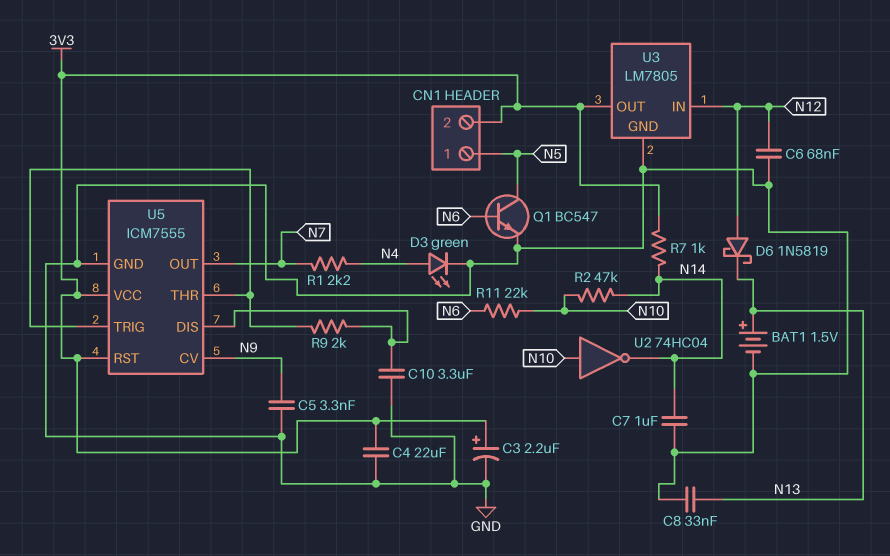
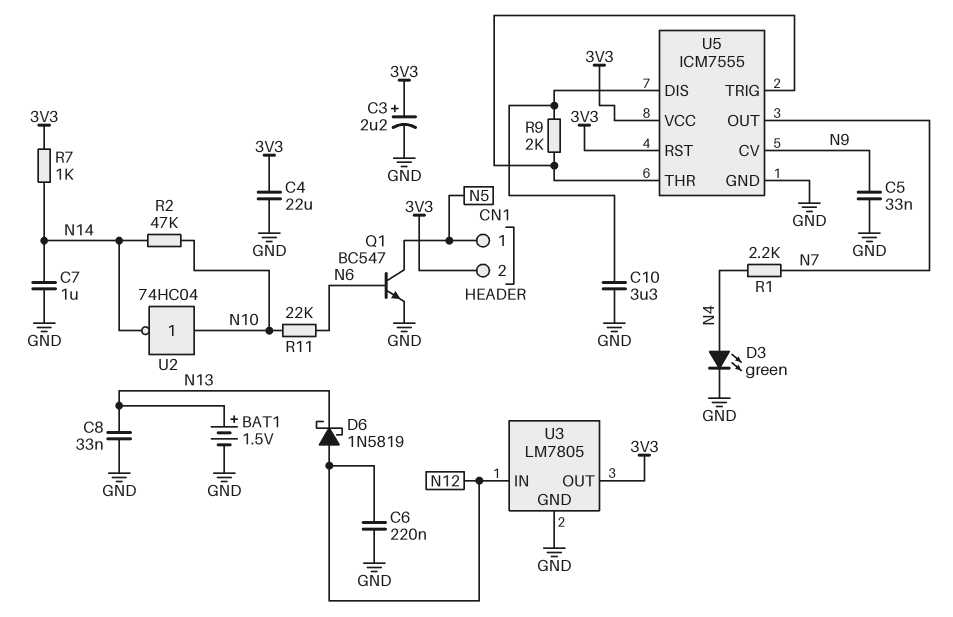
C5: 3.3nF (GND, N9) -> 33nF (GND, N9)
C6: 68nF (GND, N12) -> 220nF (GND, N12)

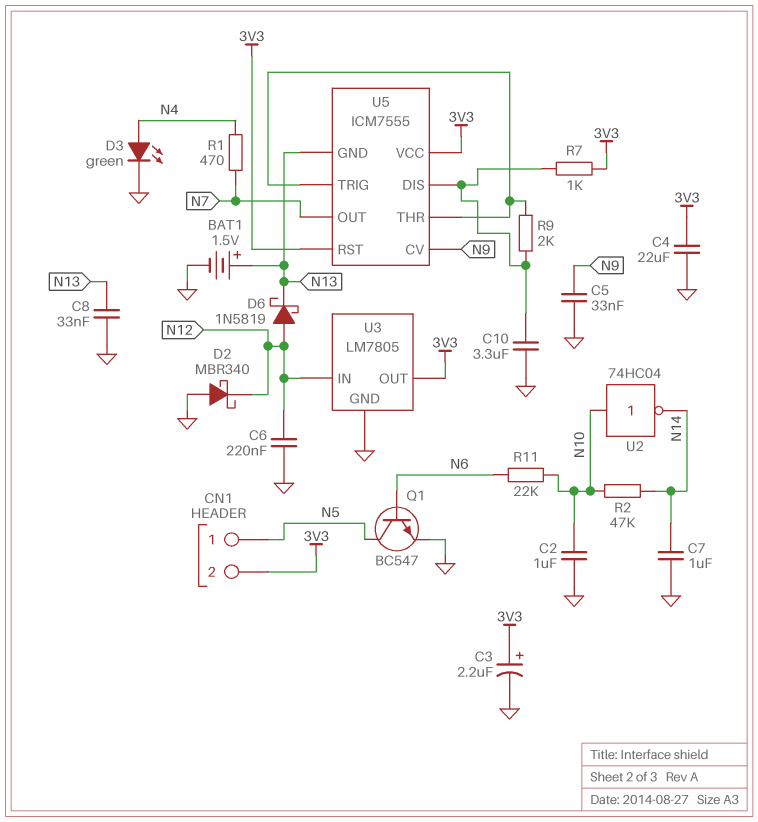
C2: none -> 1uF (GND, N10)
D2: none -> schottky MBR340 (A GND, K N12)
R1: 2.2k (N4, N7) -> 470 (N4, N7)
R7: 1k (3V3, N14) -> 1k (3V3, U5/DIS)
U5 pin GND: GND -> N13

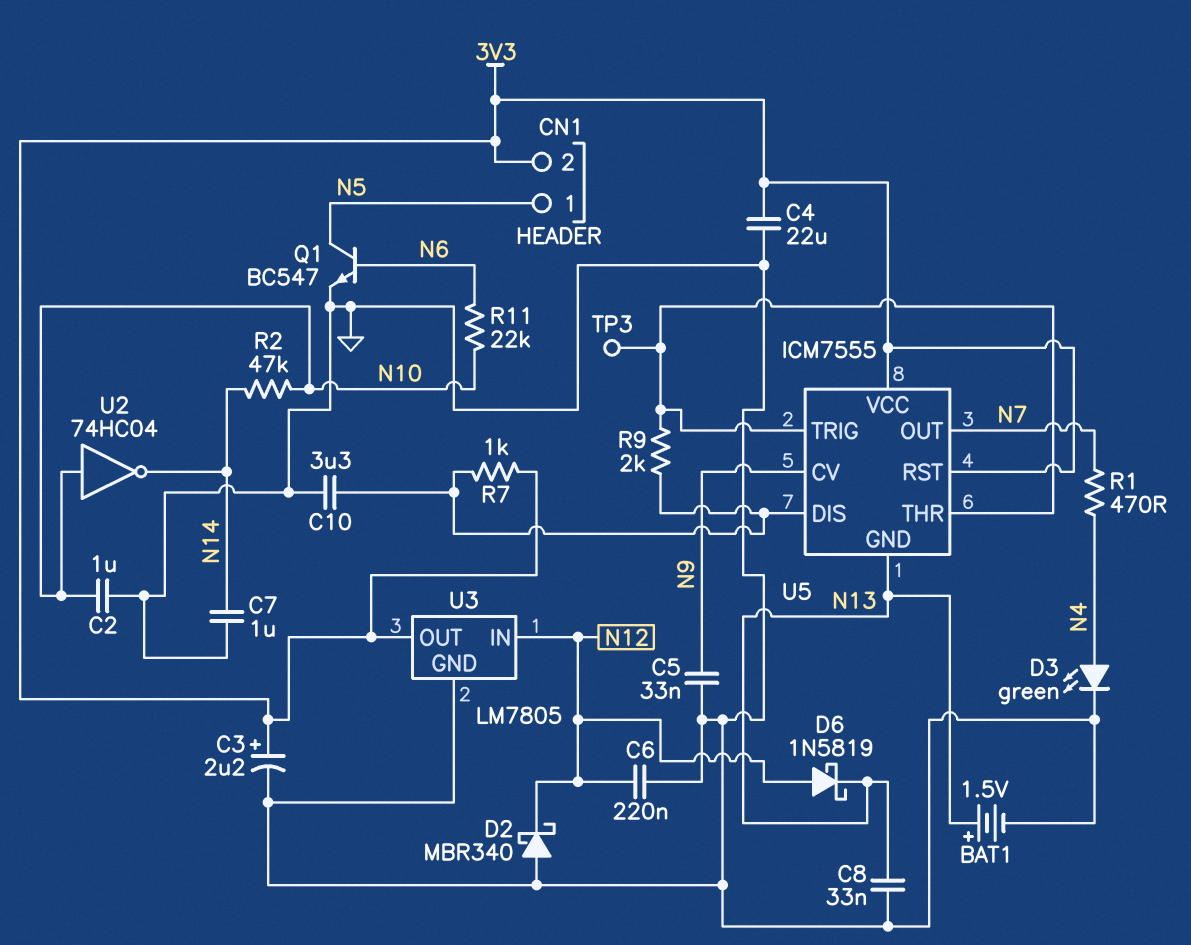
TP3: none -> test point (U5/THR)

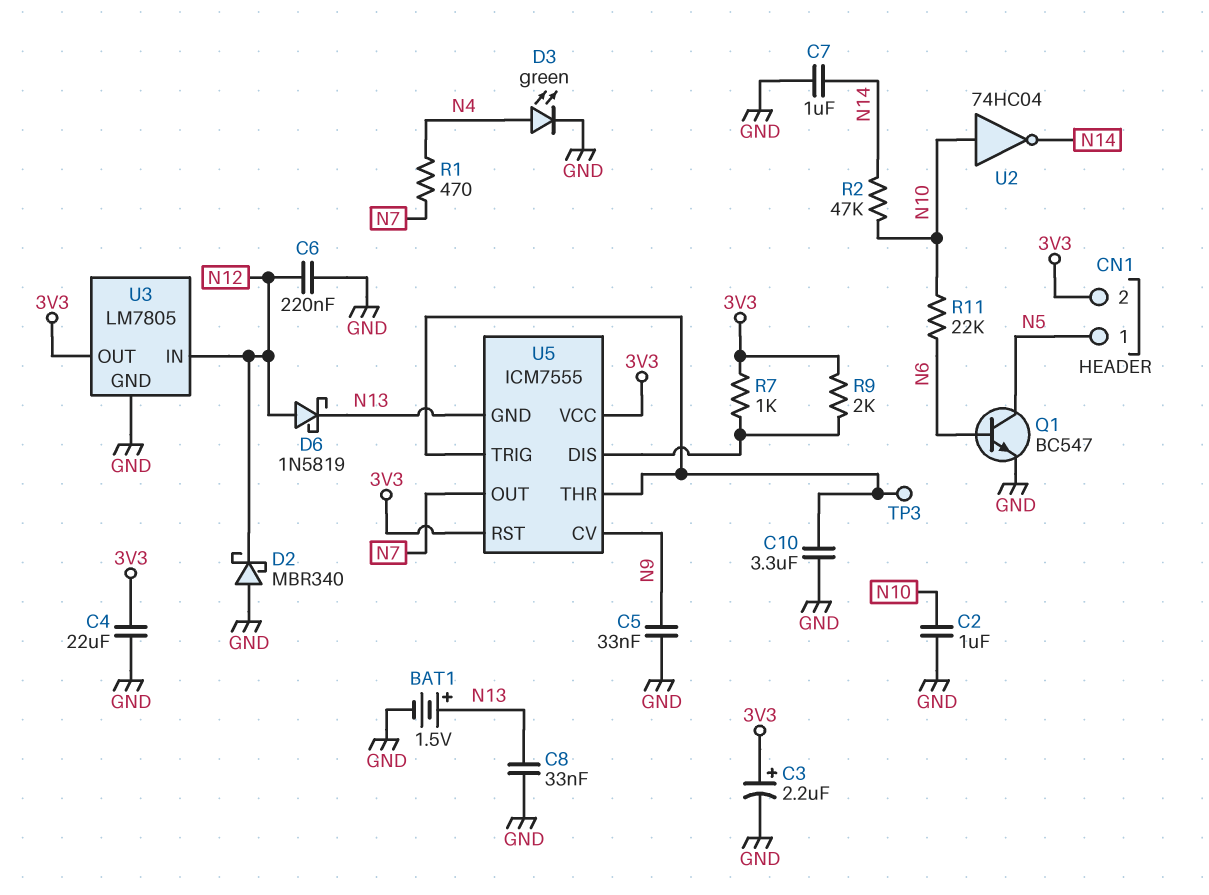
C10: 3.3uF (GND, U5/DIS) -> 3.3uF (GND, U5/THR)
R9: 2k (U5/DIS, U5/THR) -> 2k (3V3, U5/DIS)

